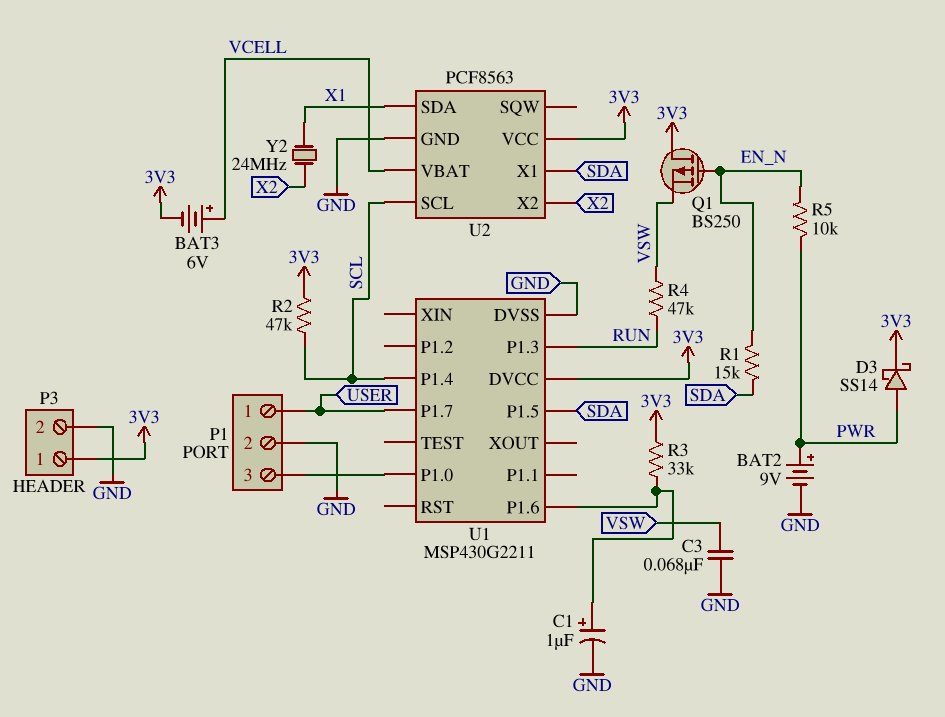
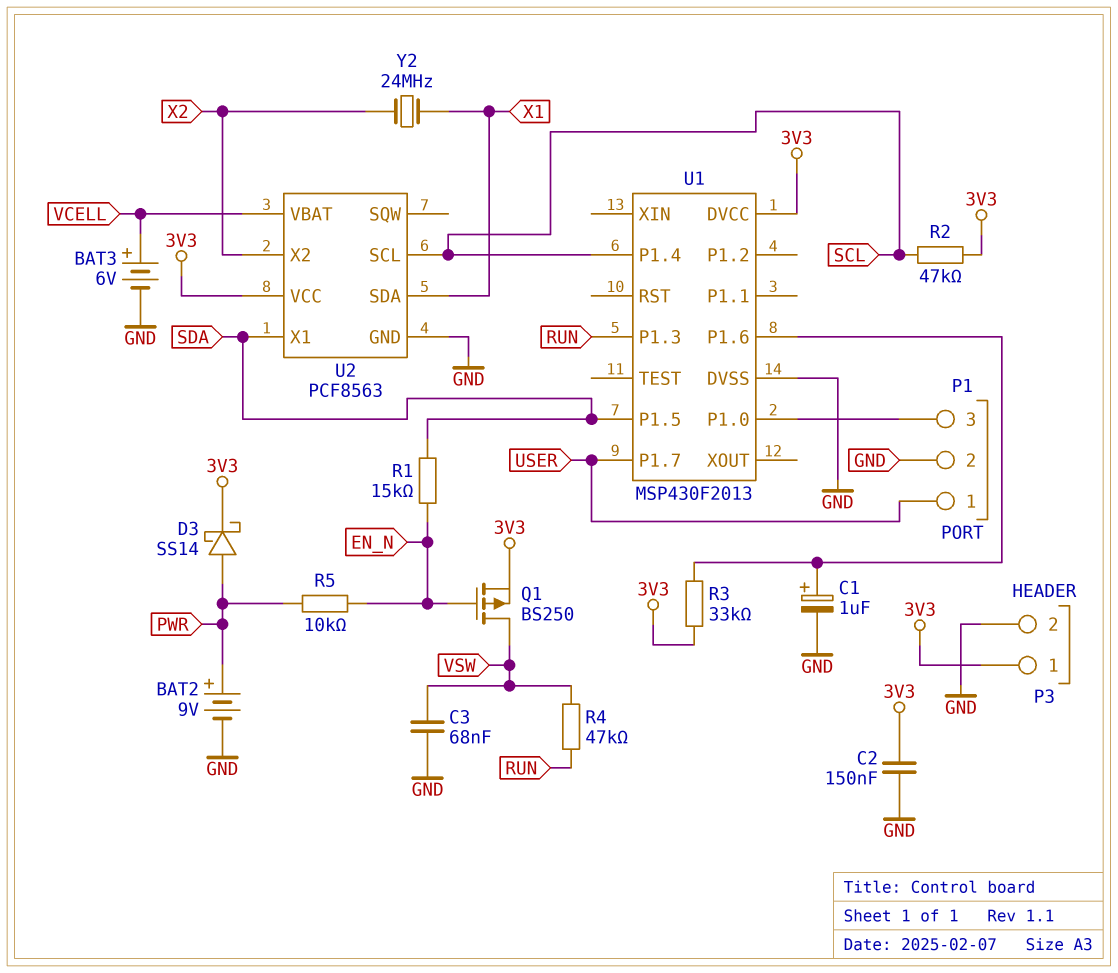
BAT3: 6V (plus VCELL, minus 3V3) -> 6V (plus VCELL, minus GND)
C2: none -> 150nF (3V3, GND)
Q1: PMOS BS250 (G EN_N, D 3V3, S VSW) -> PMOS BS250 (G EN_N, D VSW, S 3V3)
U1: MSP430G2211 -> MSP430F2013

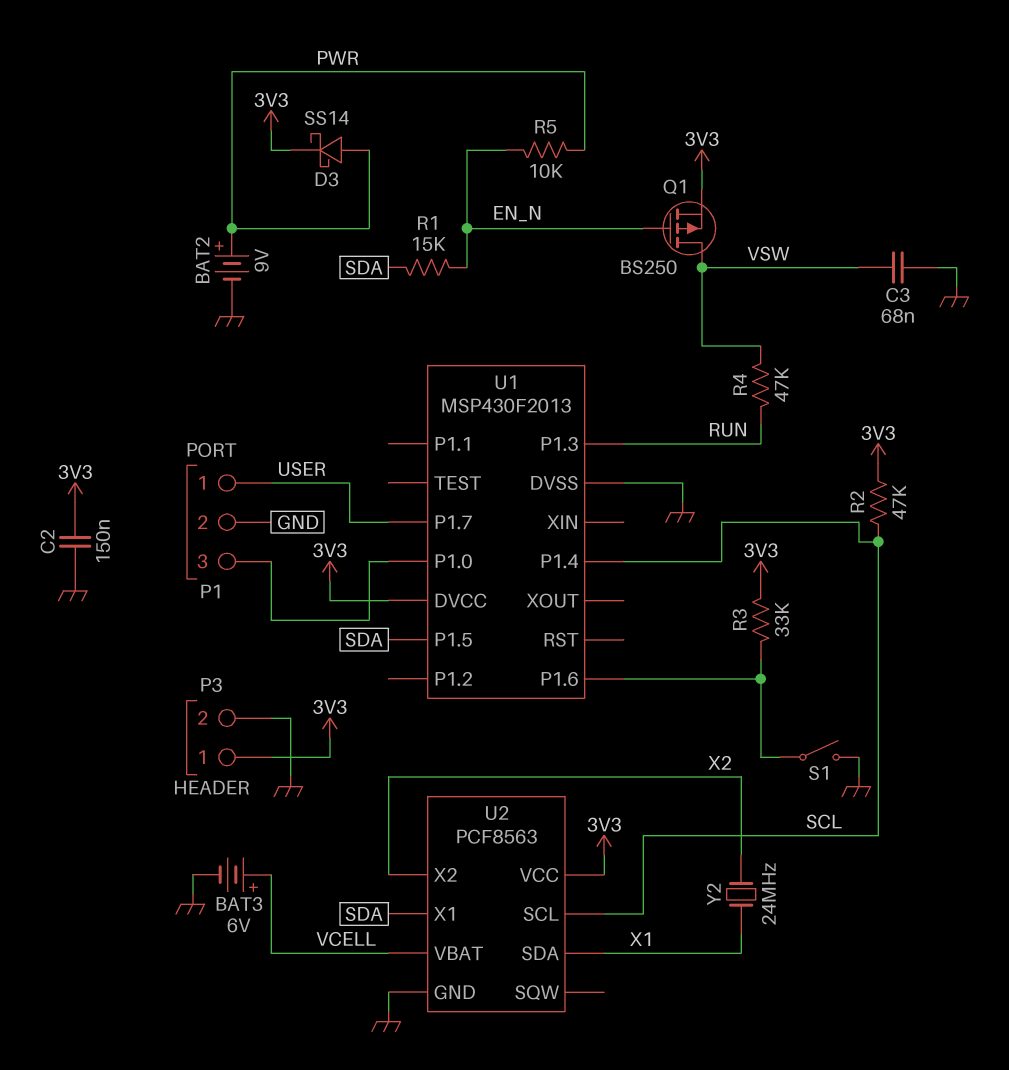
C1: 1uF (plus U1/P1.6, minus GND) -> none
S1: none -> switch (GND, U1/P1.6)

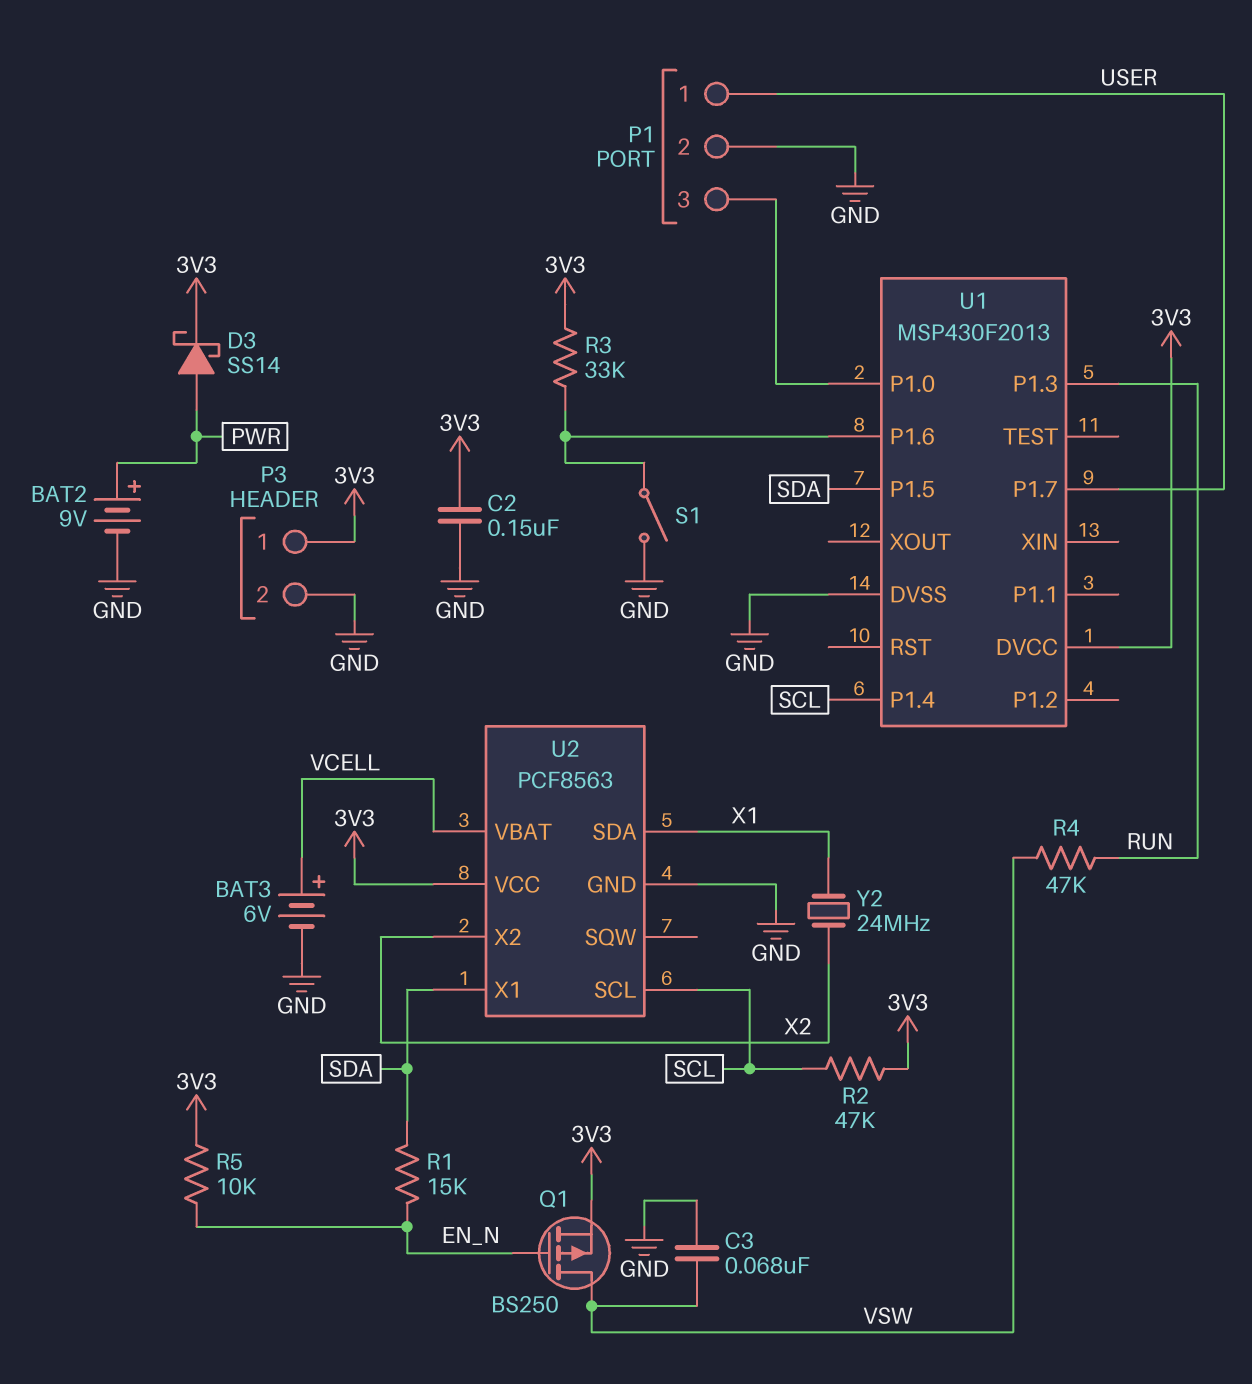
R5: 10k (EN_N, PWR) -> 10k (3V3, EN_N)

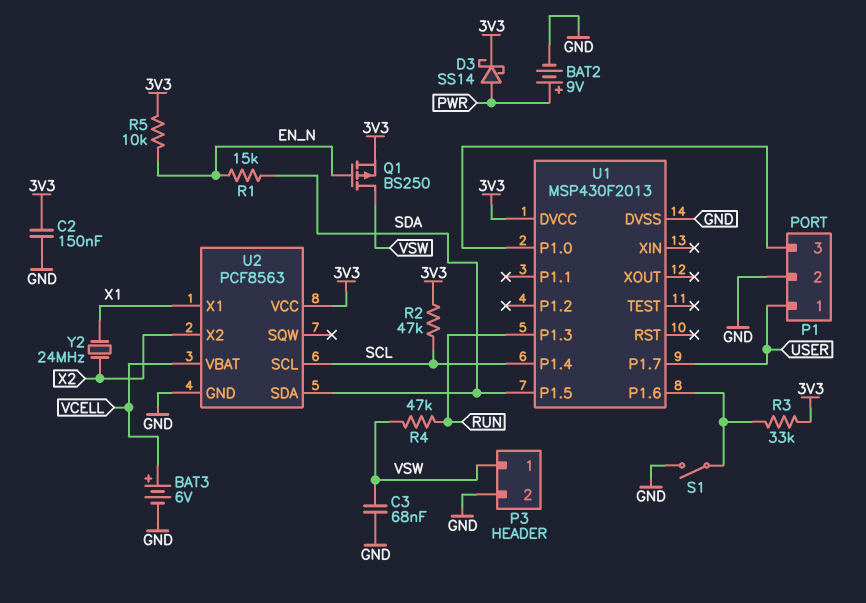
P3 pin 1: 3V3 -> VSW
U2 pin SDA: X1 -> SDA
U2 pin X1: SDA -> X1

